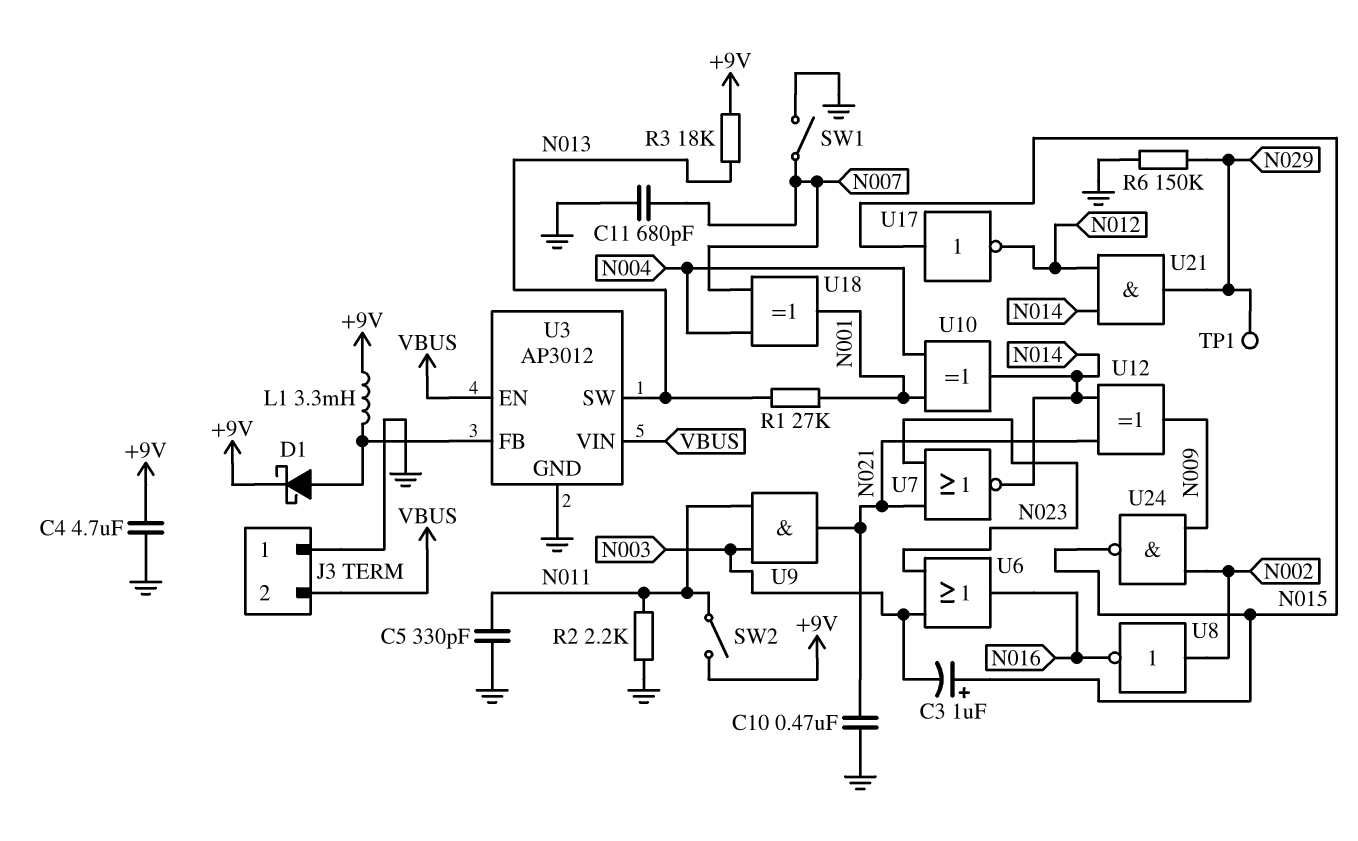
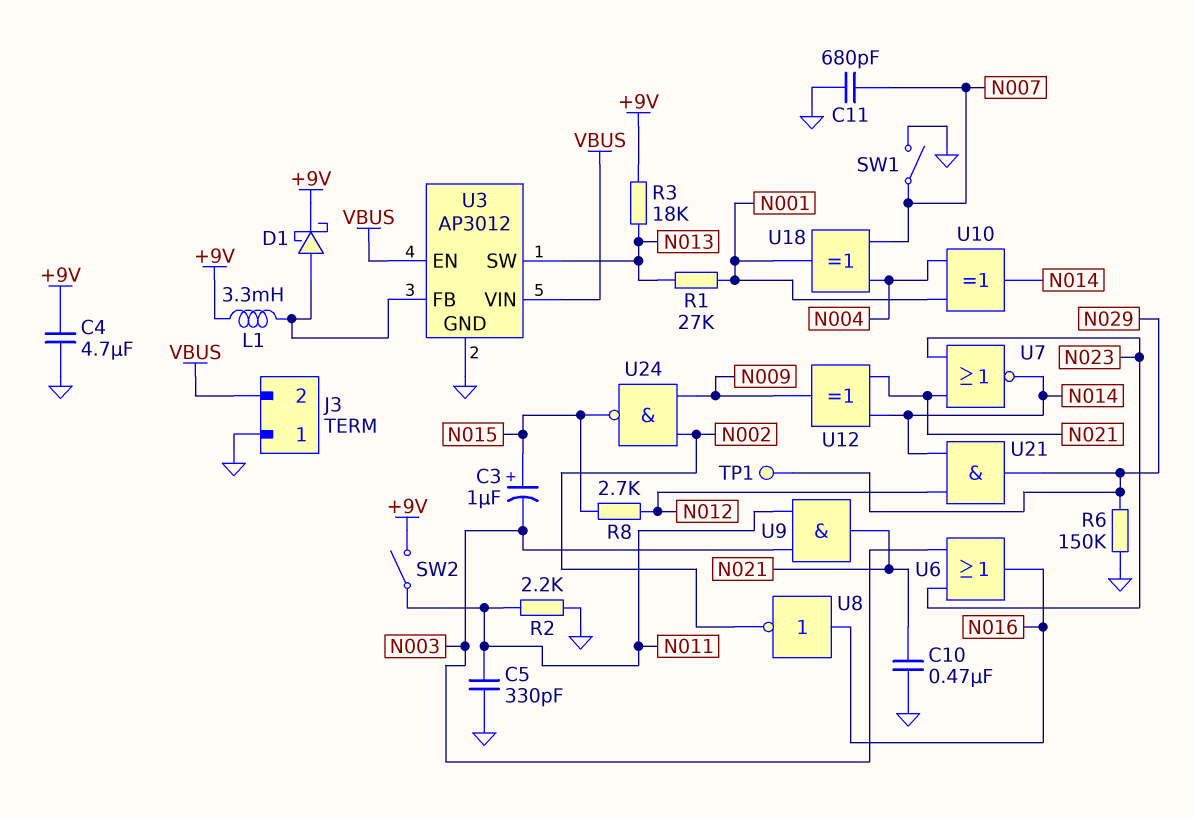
R8: none -> 2.7k (N012, N015)
U8: NOT (in N002, out N016) -> NOT (in N016, out N002)
U17: NOT (in N015, out N012) -> none

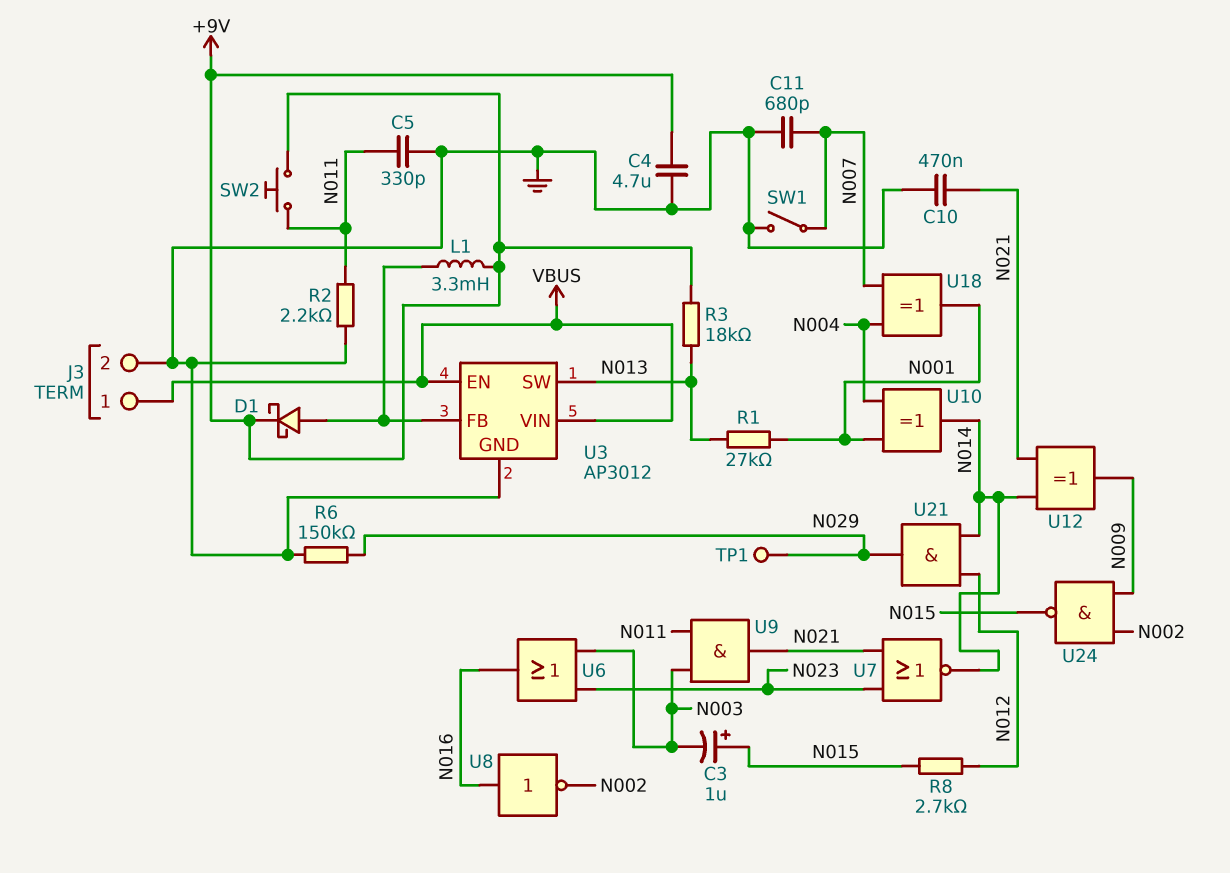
J3 pin 1: GND -> VBUS
J3 pin 2: VBUS -> GND
SW2: switch (+9V, N011) -> button (+9V, N011)

